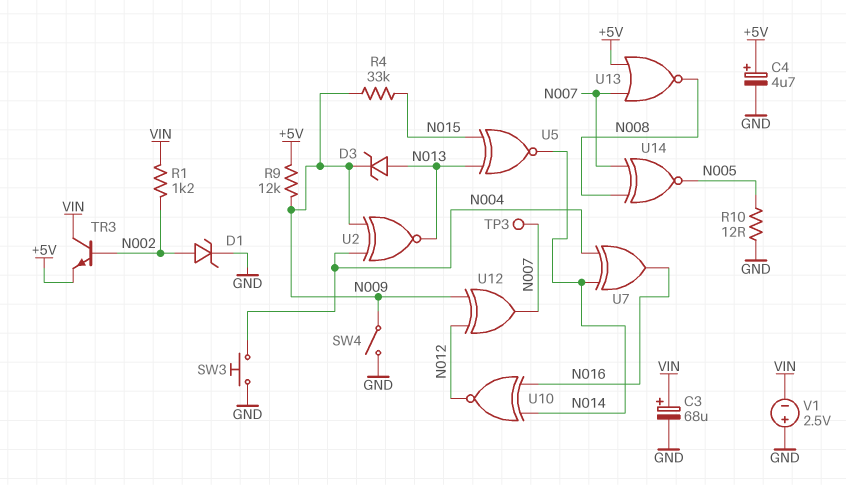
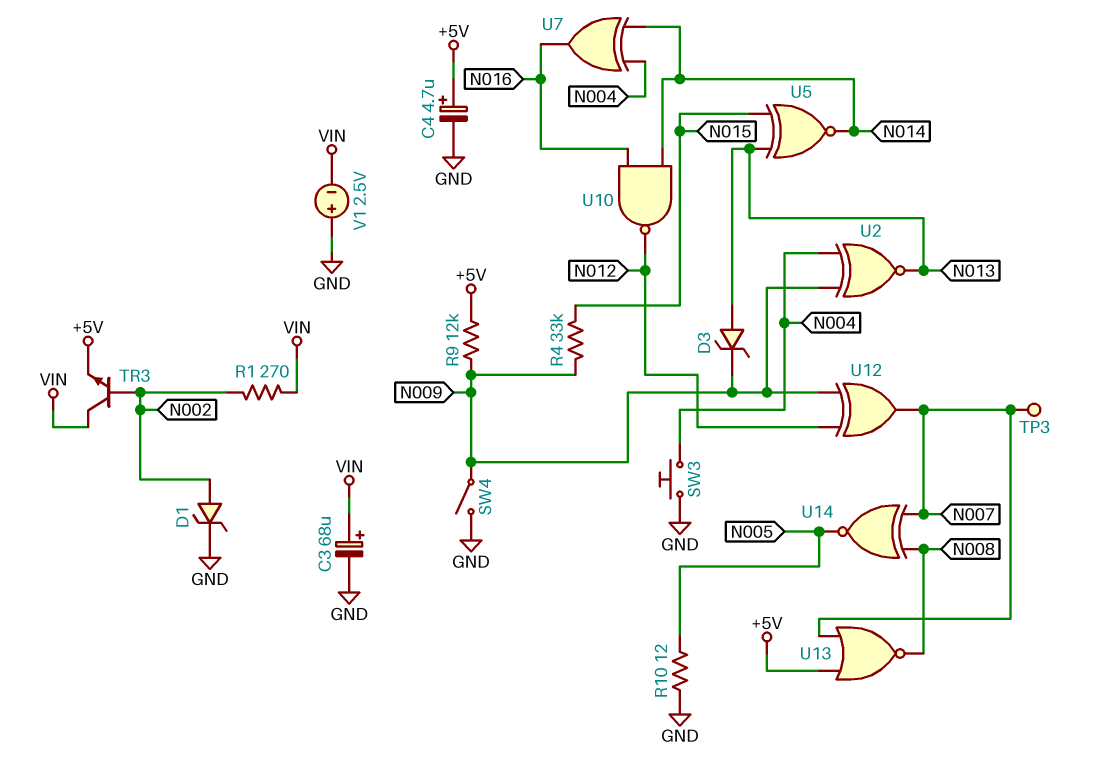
R1: 1.2k (N002, VIN) -> 270 (N002, VIN)
U10: XNOR (in N014, in N016, out N012) -> NAND (in N014, in N016, out N012)

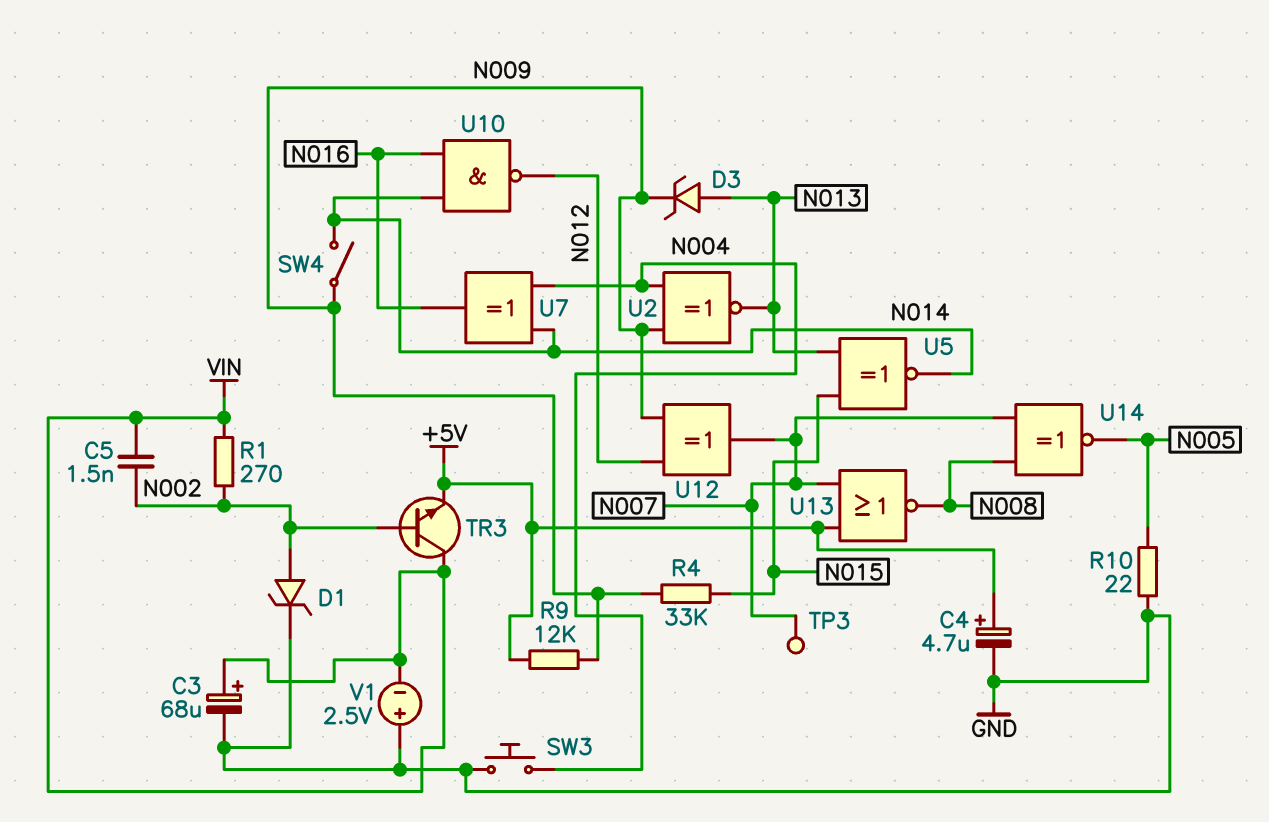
C5: none -> 1.5nF (N002, VIN)
R10: 12 (GND, N005) -> 22 (GND, N005)
SW4: switch (GND, N009) -> switch (N009, N014)

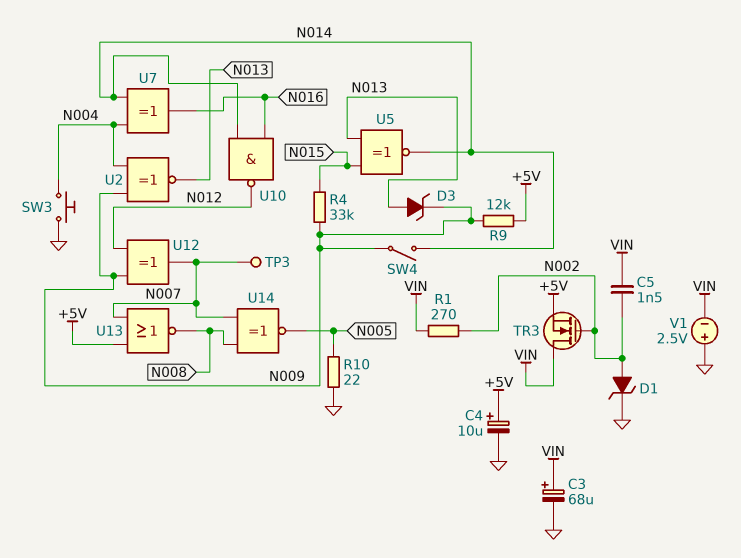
C4: 4.7uF (plus +5V, minus GND) -> 10uF (plus +5V, minus GND)
TR3: NPN (B N002, C VIN, E +5V) -> NMOS (G N002, D VIN, S +5V)

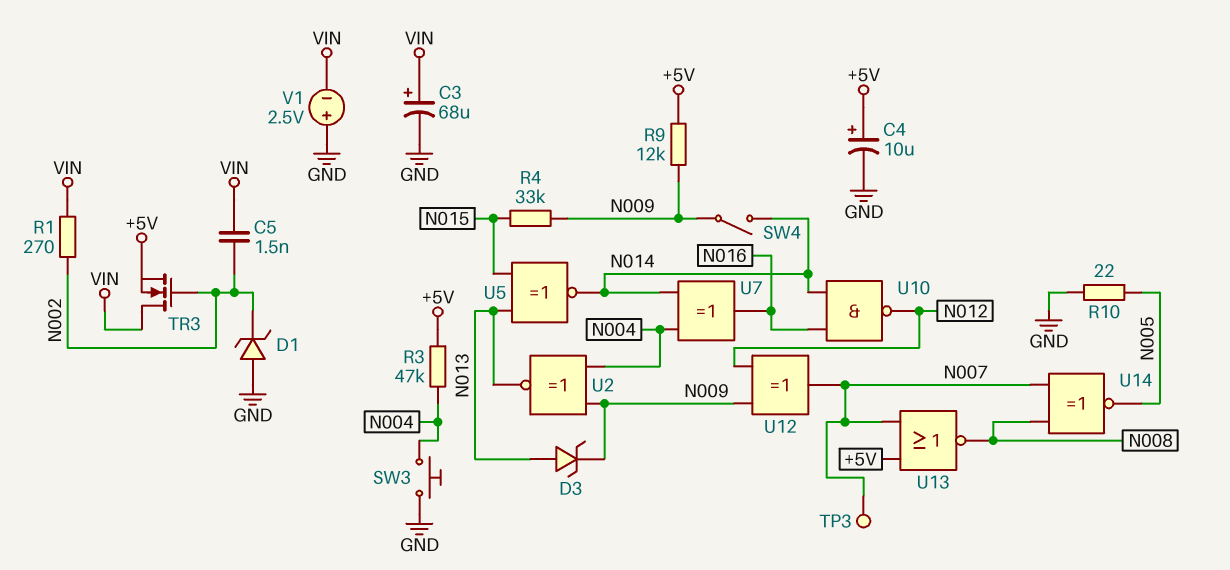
D1: zener (A N002, K GND) -> zener (A GND, K N002)
R3: none -> 47k (+5V, N004)

